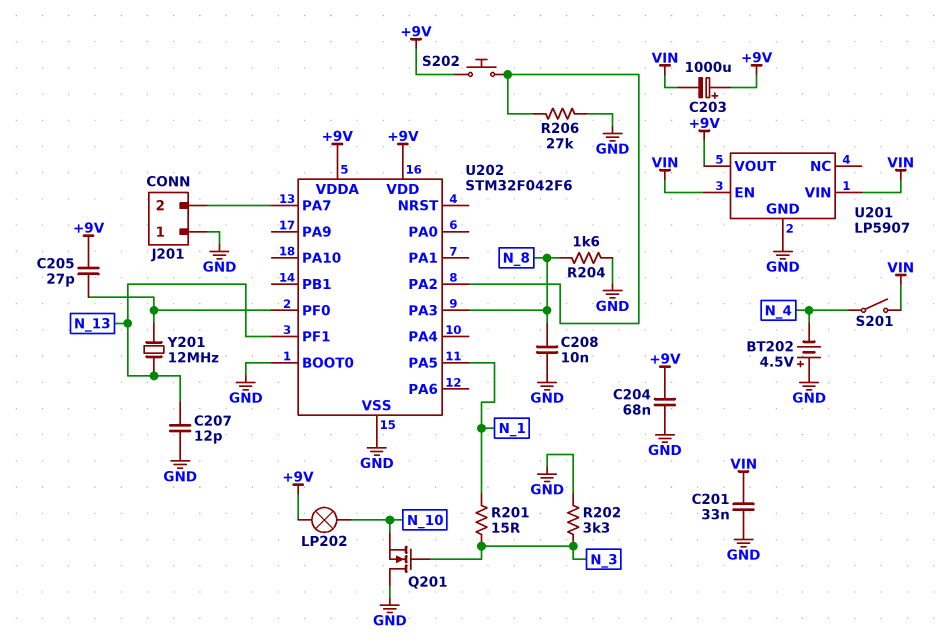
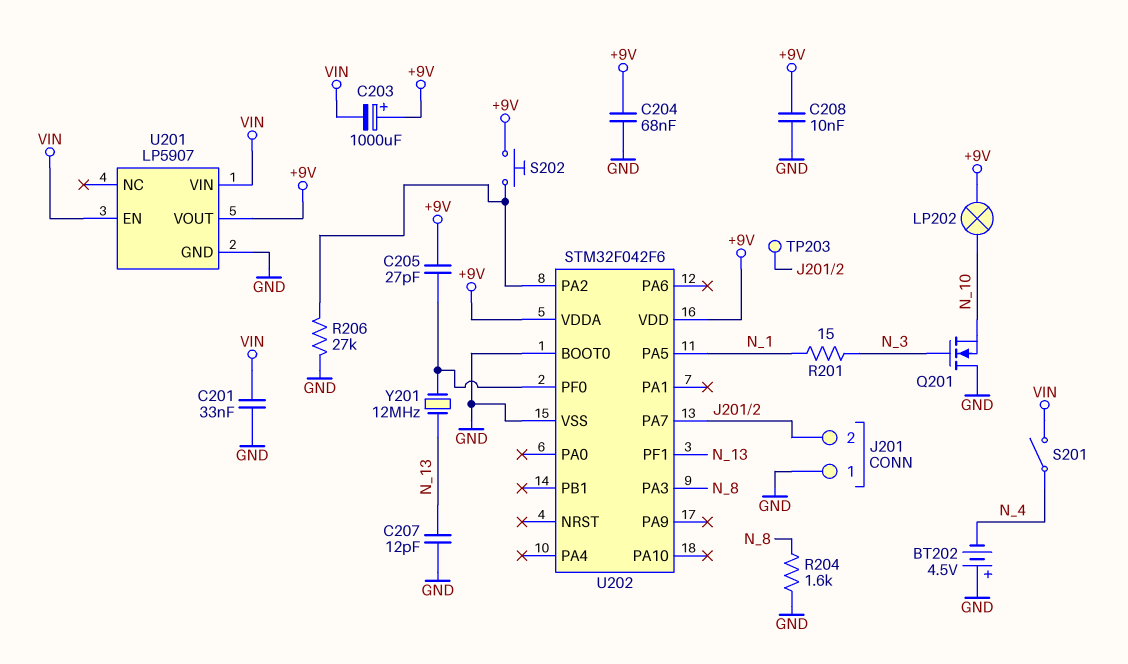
C208: 10nF (GND, N_8) -> 10nF (+9V, GND)
R202: 3.3k (GND, N_3) -> none
TP203: none -> test point (J201/2)

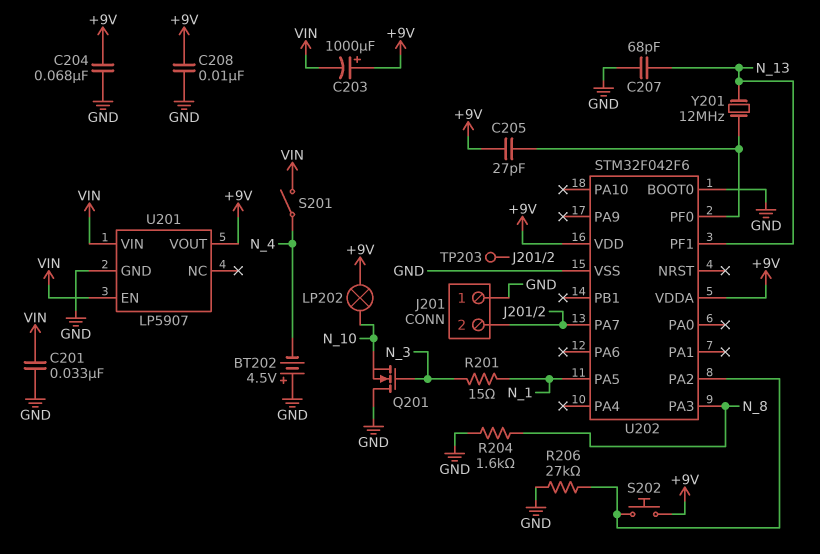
C207: 12pF (GND, N_13) -> 68pF (GND, N_13)

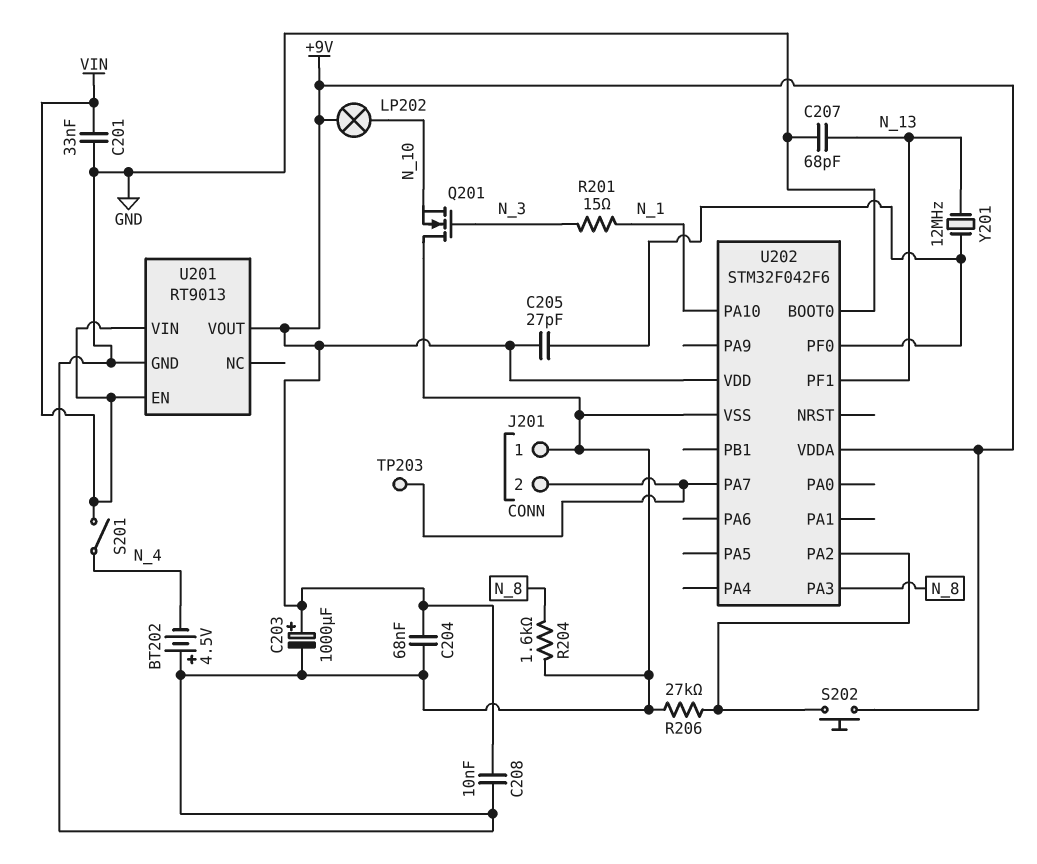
C203: 1000uF (plus +9V, minus VIN) -> 1000uF (plus +9V, minus GND)
U201: LP5907 -> RT9013
U202 pin PA5: N_1 -> none
U202 pin PA10: none -> N_1

